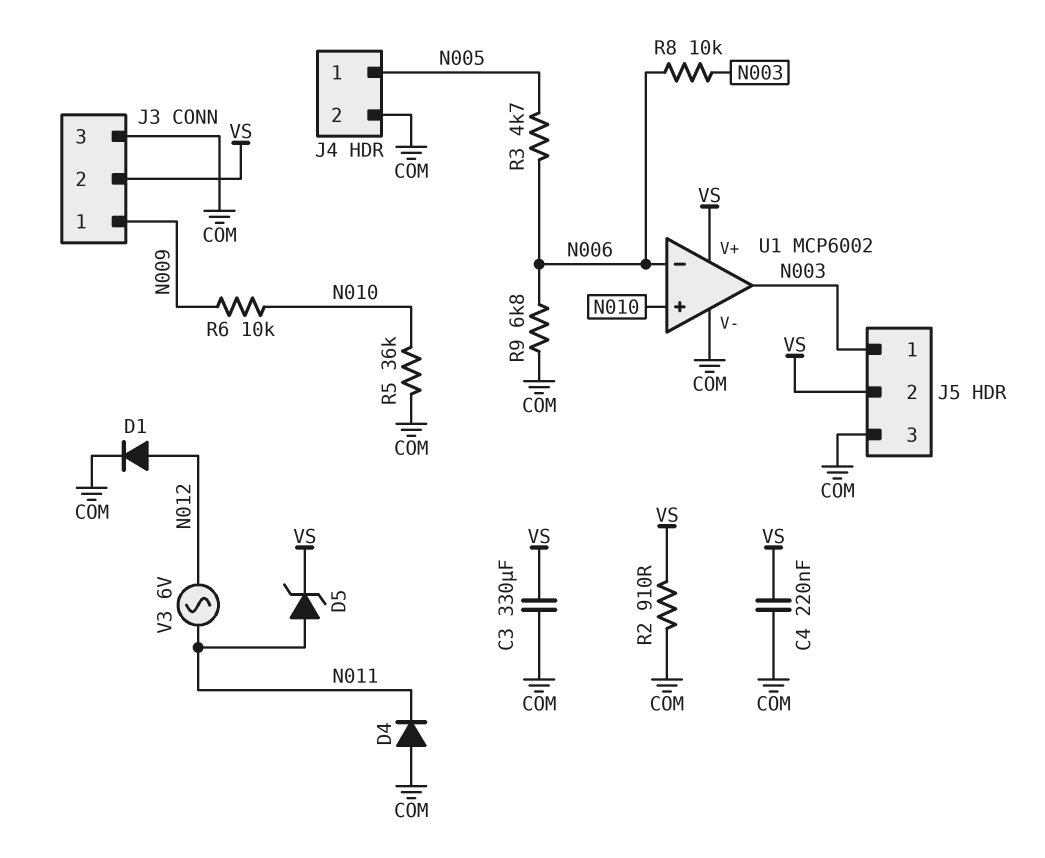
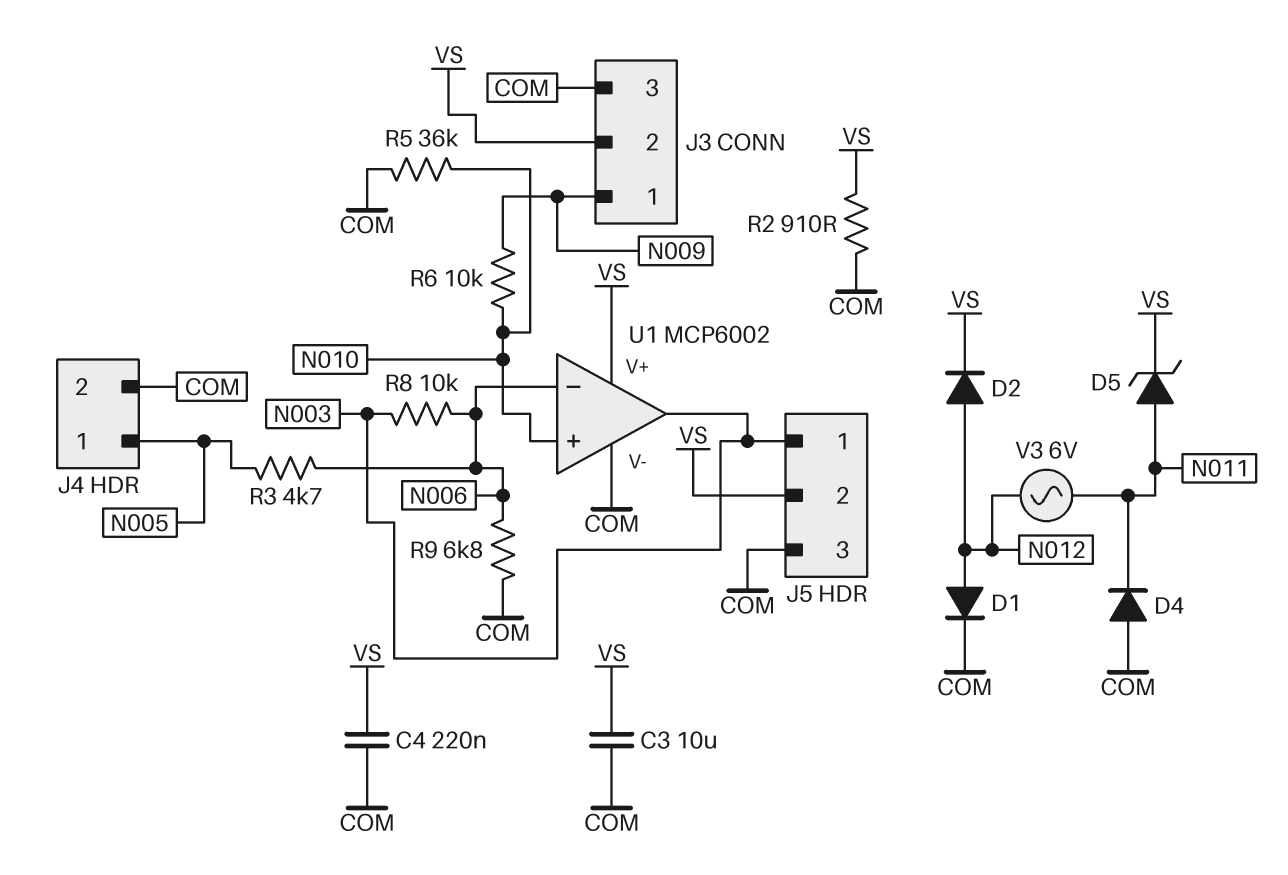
C3: 330uF (COM, VS) -> 10uF (COM, VS)
D2: none -> diode (A N012, K VS)

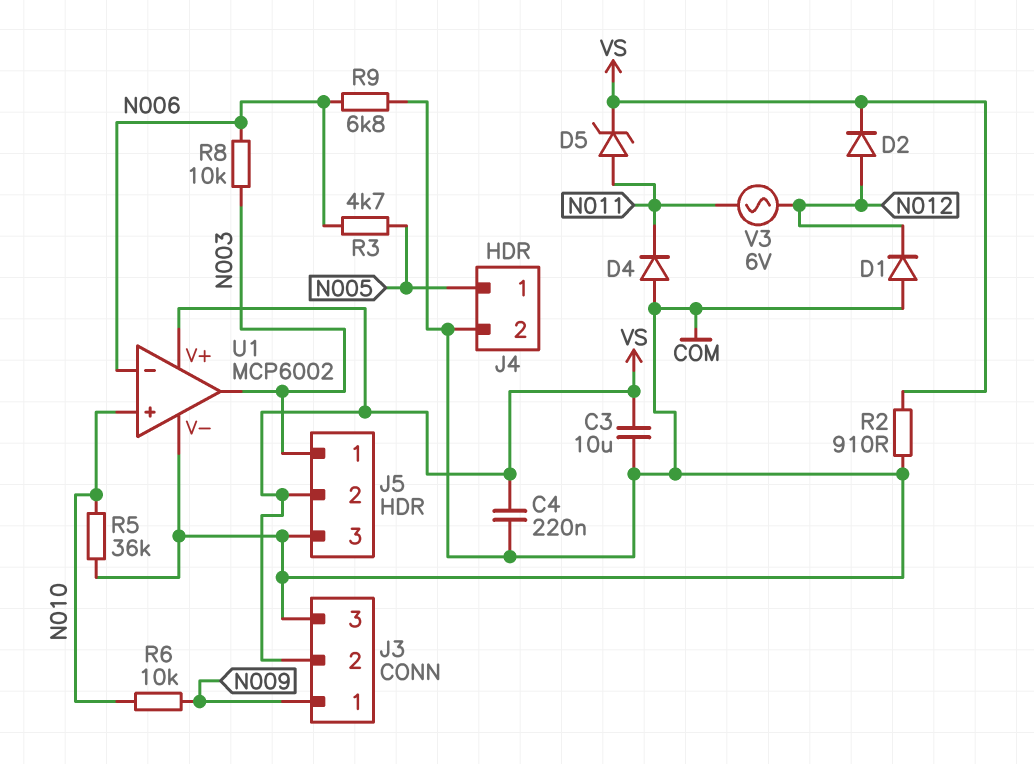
D1: diode (A N012, K COM) -> diode (A COM, K N012)

